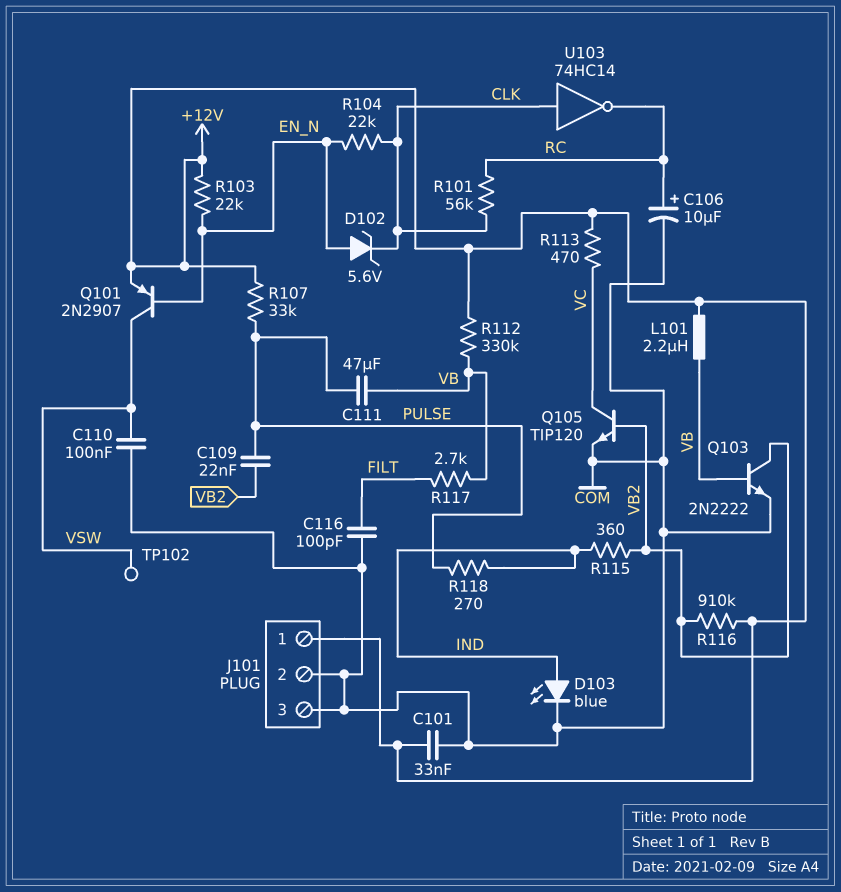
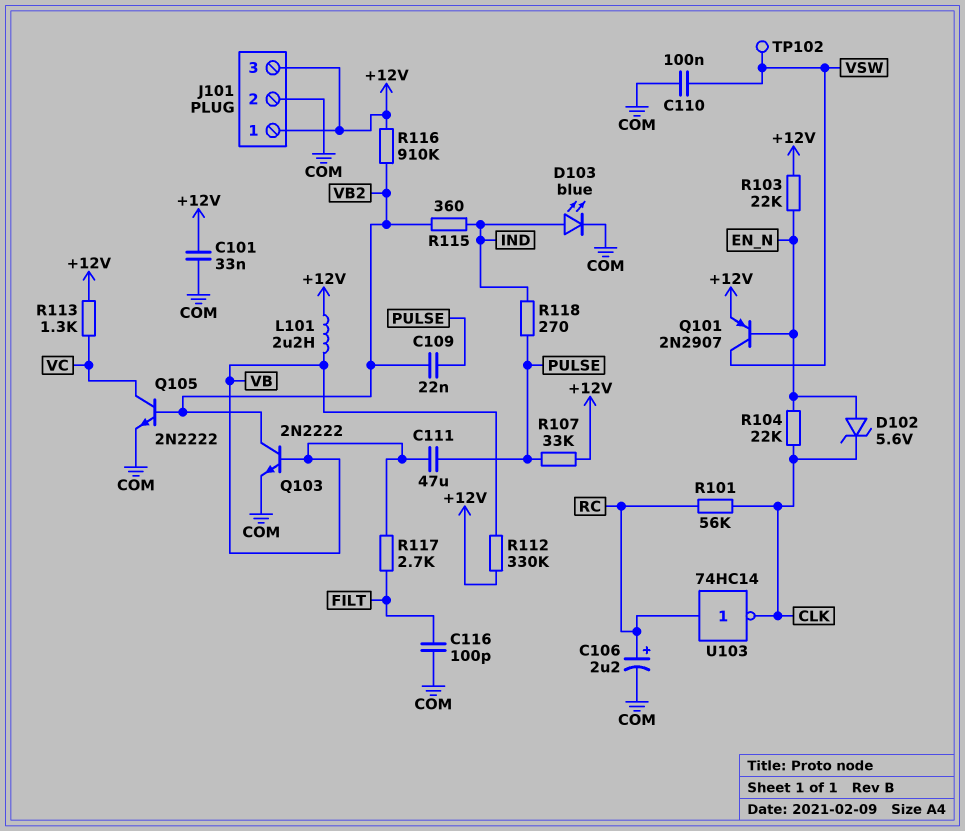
C106: 10uF (plus RC, minus COM) -> 2.2uF (plus RC, minus COM)
J101 pin 3: COM -> +12V
Q105: NPN TIP120 (B VB2, C VC, E COM) -> NPN 2N2222 (B VB2, C VC, E COM)
R113: 470 (+12V, VC) -> 1.3k (+12V, VC)
U103: NOT 74HC14 (in CLK, out RC) -> NOT 74HC14 (in RC, out CLK)

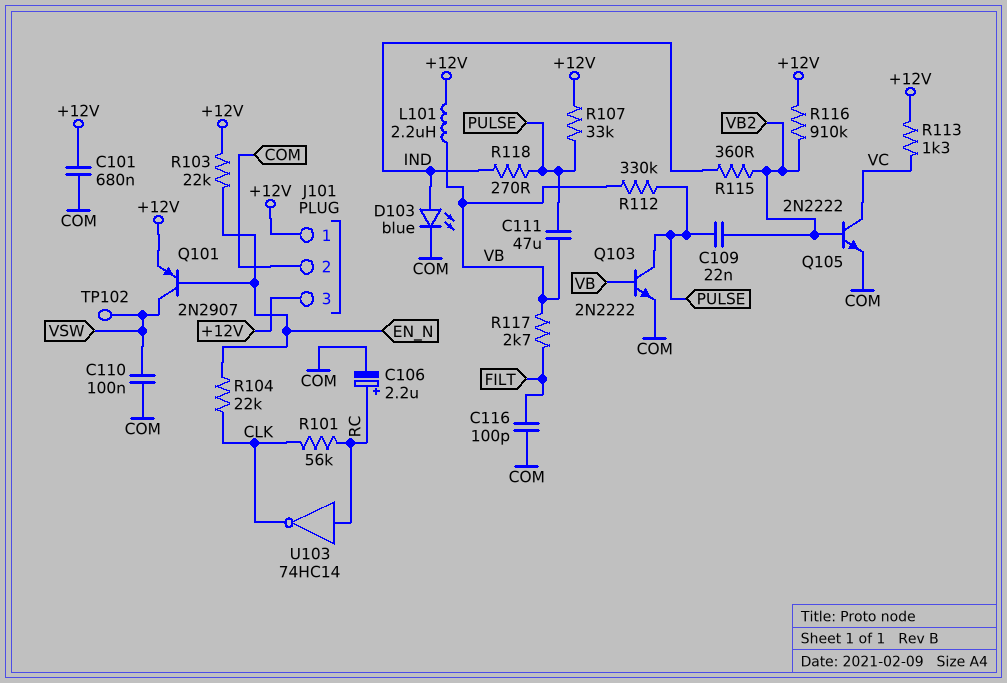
C101: 33nF (+12V, COM) -> 680nF (+12V, COM)
D102: zener 5.6V (A EN_N, K CLK) -> none
Q103: NPN 2N2222 (B VB, C VB2, E COM) -> NPN 2N2222 (B VB, C PULSE, E COM)
R112: 330k (+12V, VB) -> 330k (PULSE, VB)

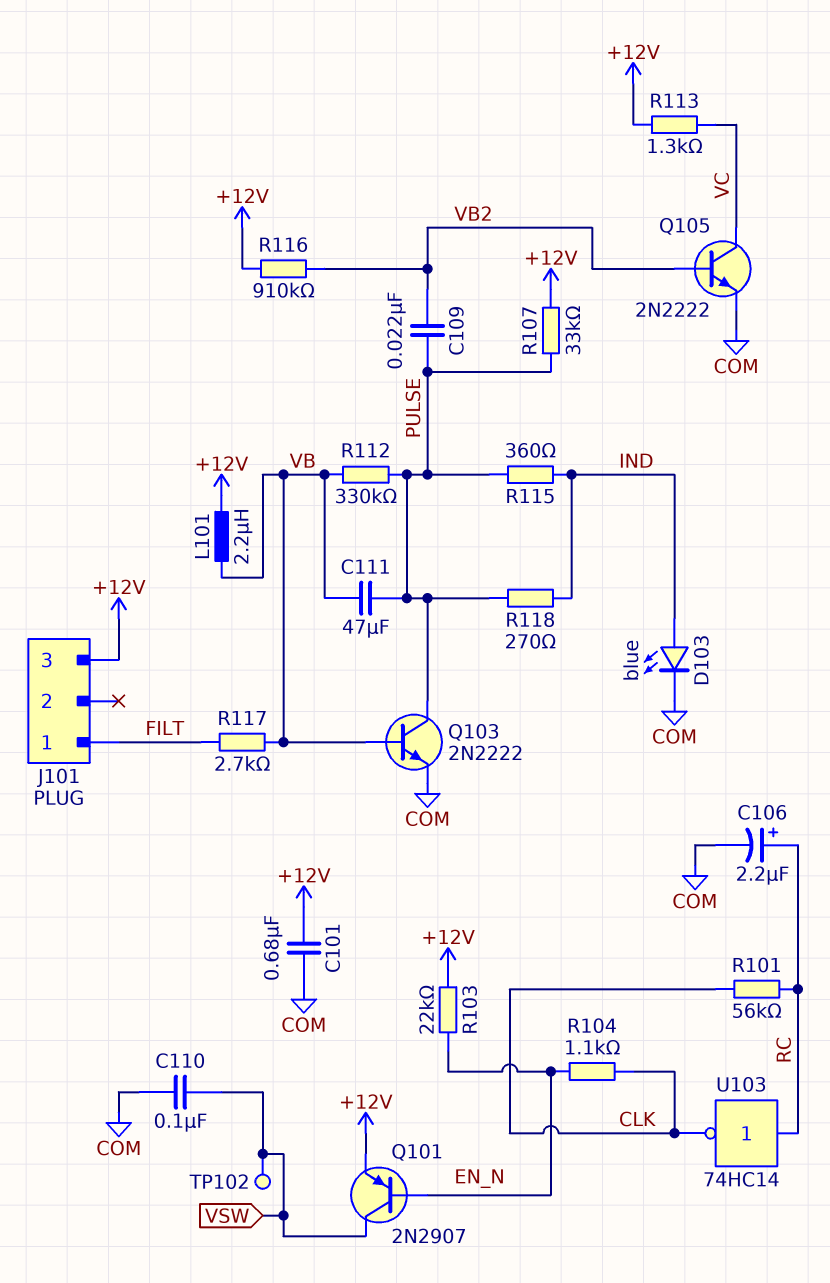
C116: 100pF (COM, FILT) -> none
J101 pin 1: +12V -> FILT
J101 pin 2: COM -> none
R104: 22k (CLK, EN_N) -> 1.1k (CLK, EN_N)
R115: 360 (IND, VB2) -> 360 (IND, PULSE)

